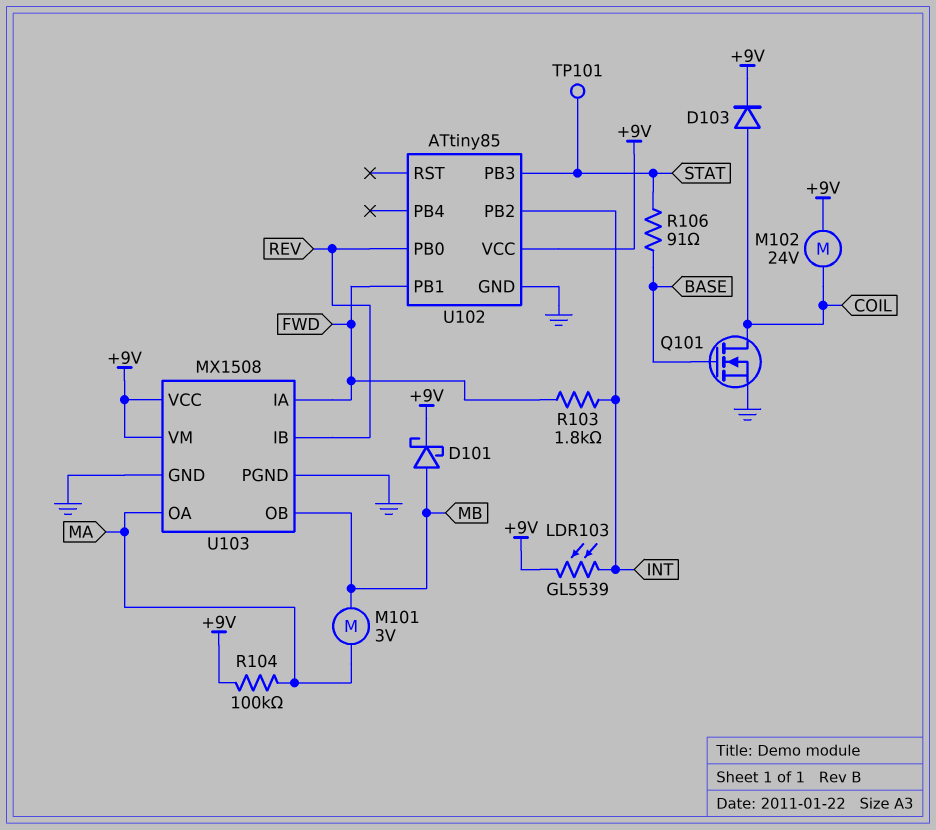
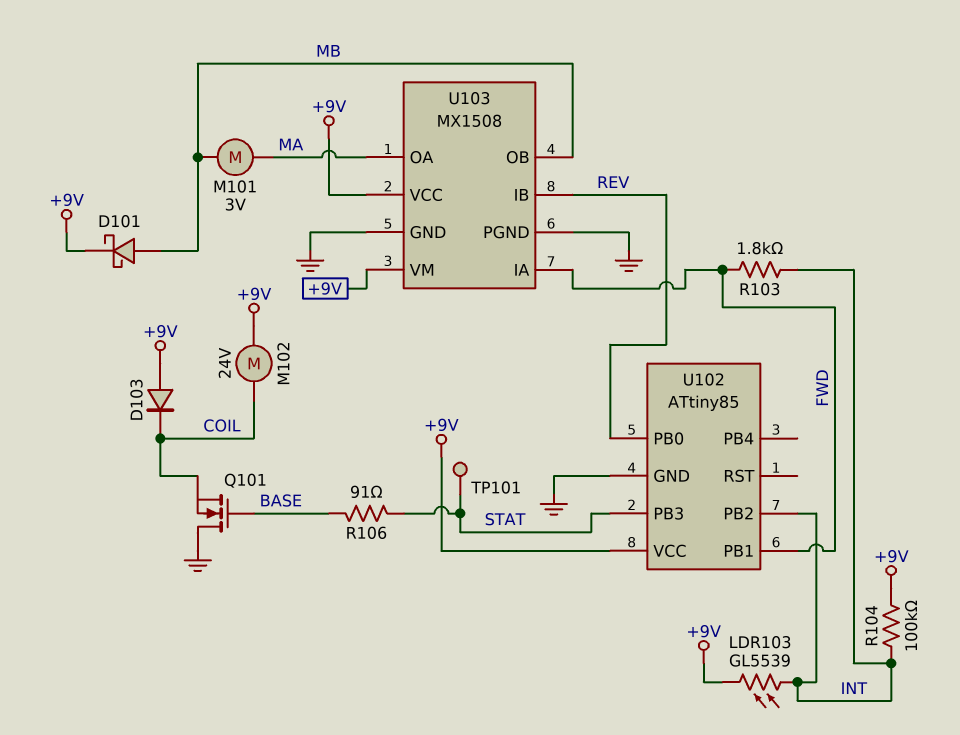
D103: diode (A COIL, K +9V) -> diode (A +9V, K COIL)
Q101: NMOS (G BASE, D COIL, S GND) -> NMOS (G BASE, D GND, S COIL)
R104: 100k (+9V, MA) -> 100k (+9V, INT)

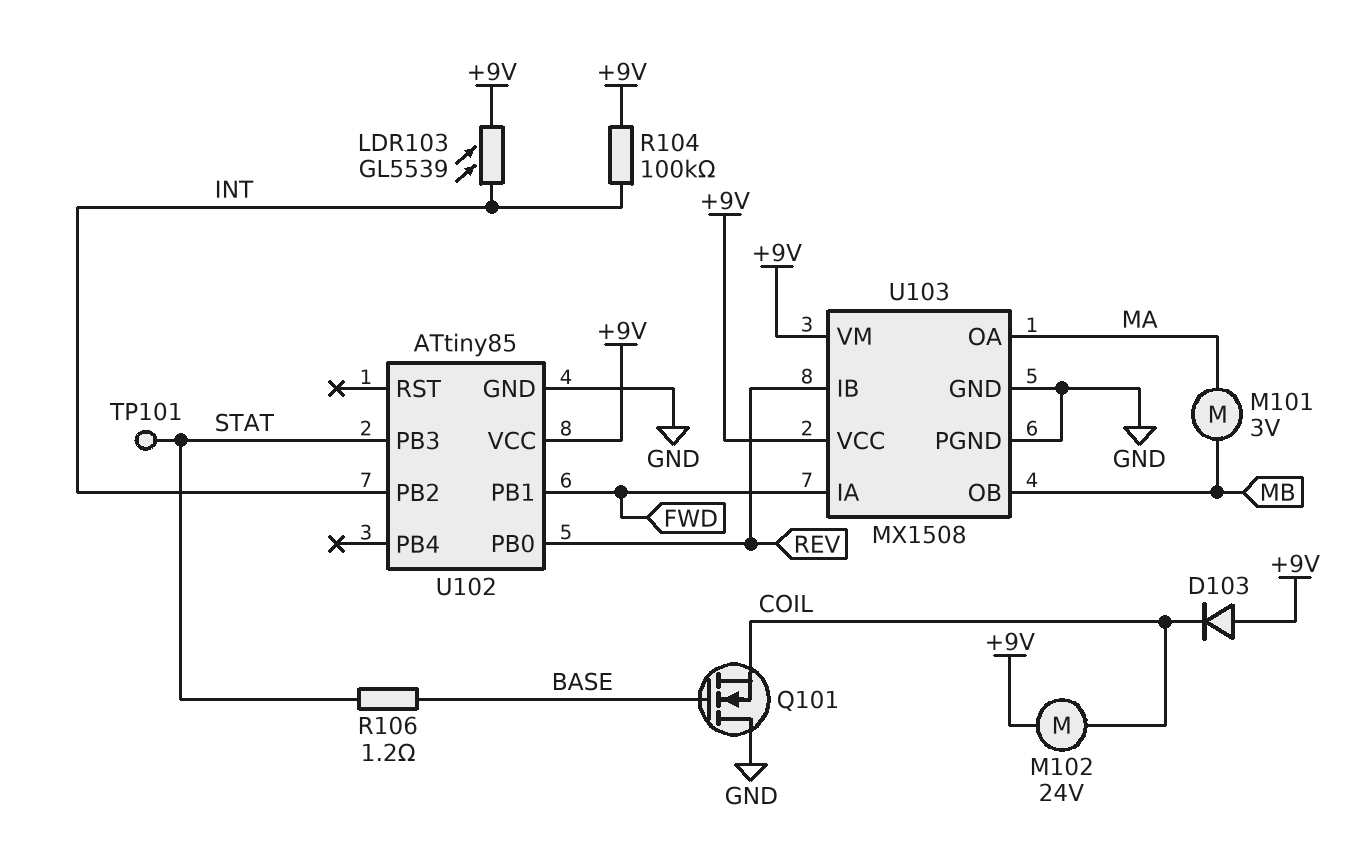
D101: schottky (A MB, K +9V) -> none
R103: 1.8k (FWD, INT) -> none
R106: 91 (BASE, STAT) -> 1.2 (BASE, STAT)

